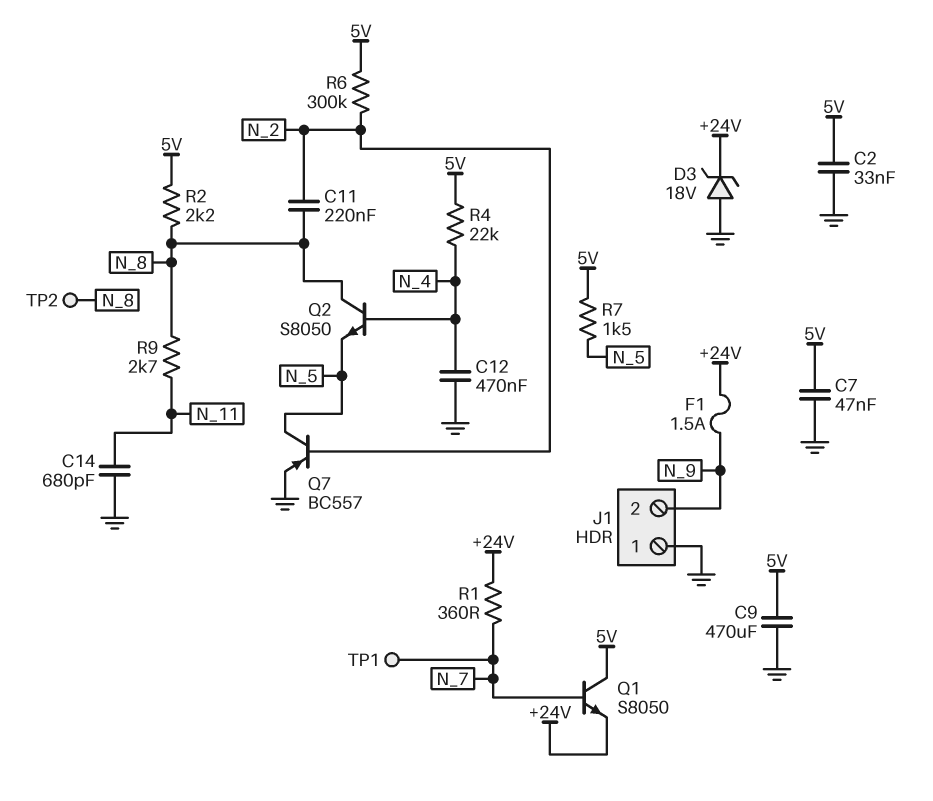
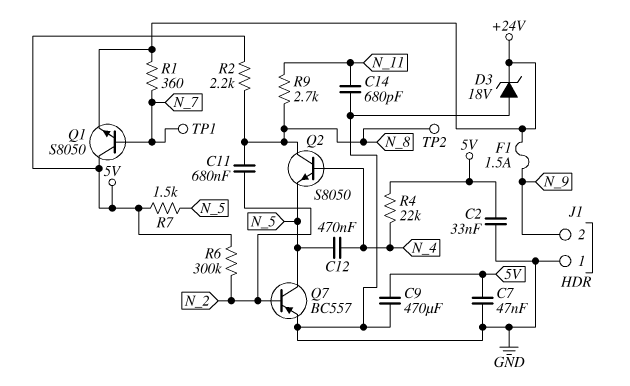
C11: 220nF (N_2, N_8) -> 680nF (N_2, N_8)
C12: 470nF (GND, N_4) -> 470nF (N_4, N_5)

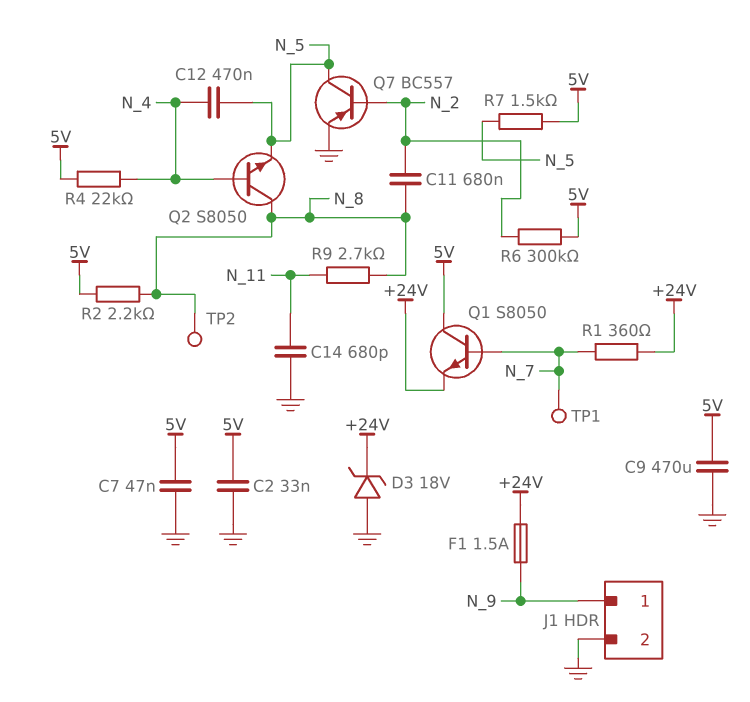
J1 pin 1: GND -> N_9
J1 pin 2: N_9 -> GND

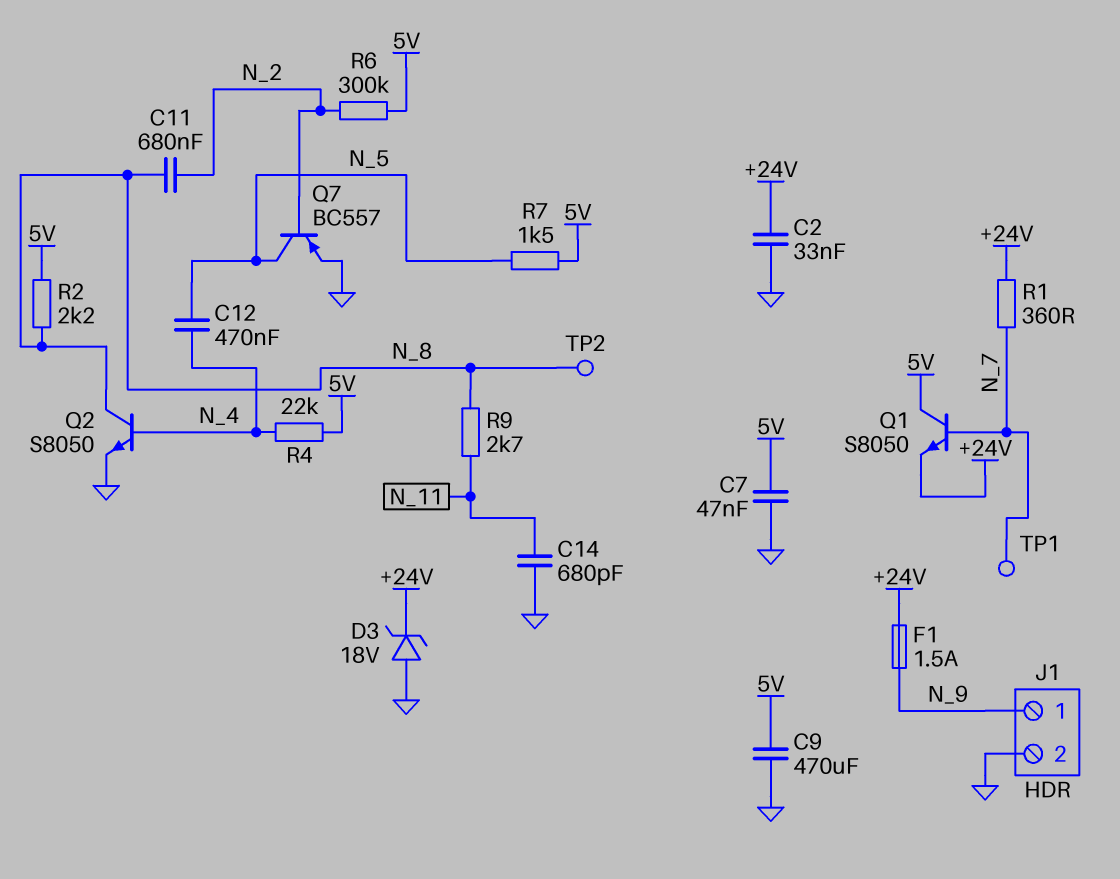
C2: 33nF (5V, GND) -> 33nF (+24V, GND)
Q2: NPN S8050 (B N_4, C N_8, E N_5) -> NPN S8050 (B N_4, C N_8, E GND)

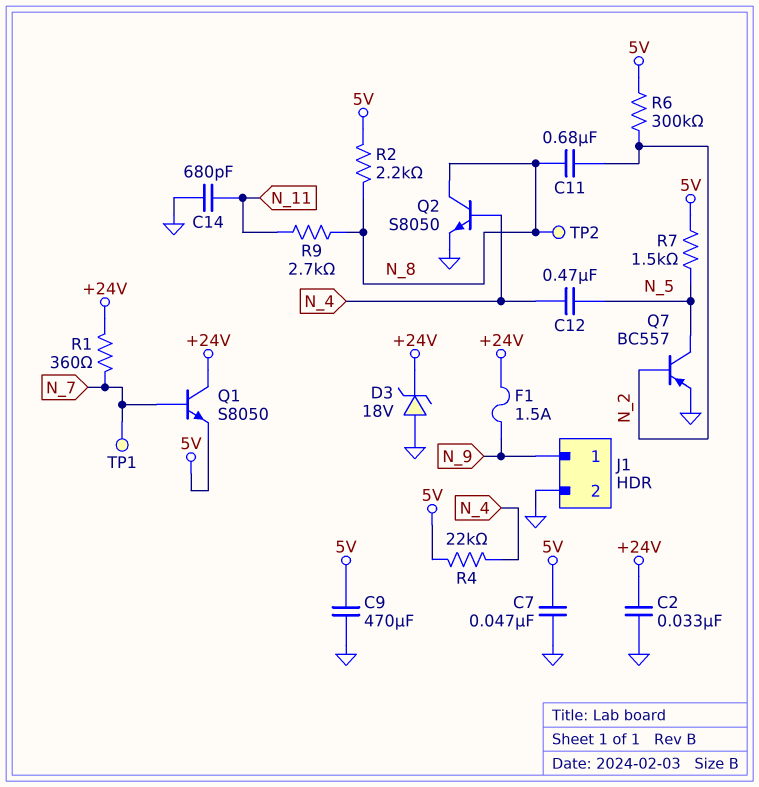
Q1: NPN S8050 (B N_7, C 5V, E +24V) -> NPN S8050 (B N_7, C +24V, E 5V)

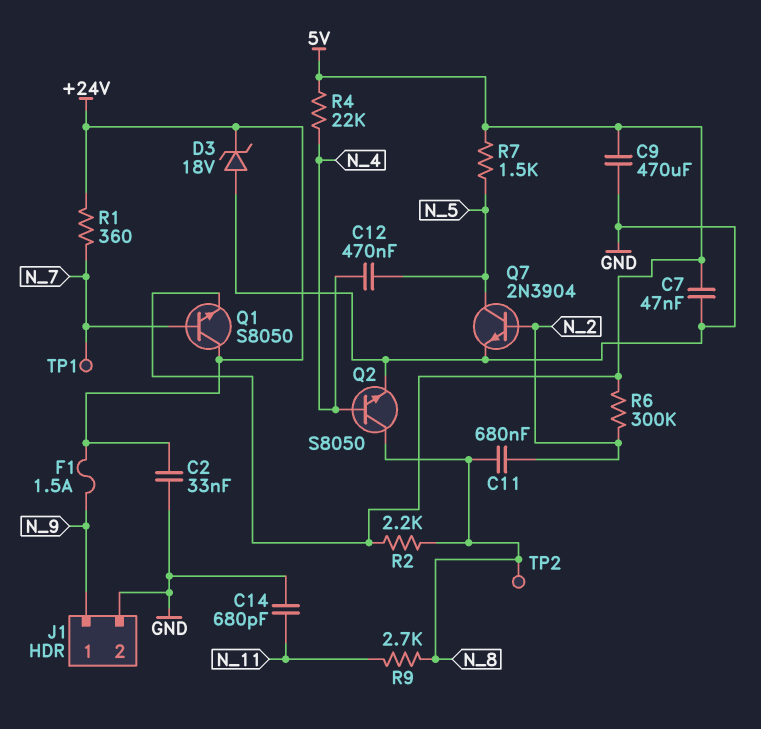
Q7: PNP BC557 (B N_2, C N_5, E GND) -> NPN 2N3904 (B N_2, C N_5, E GND)

